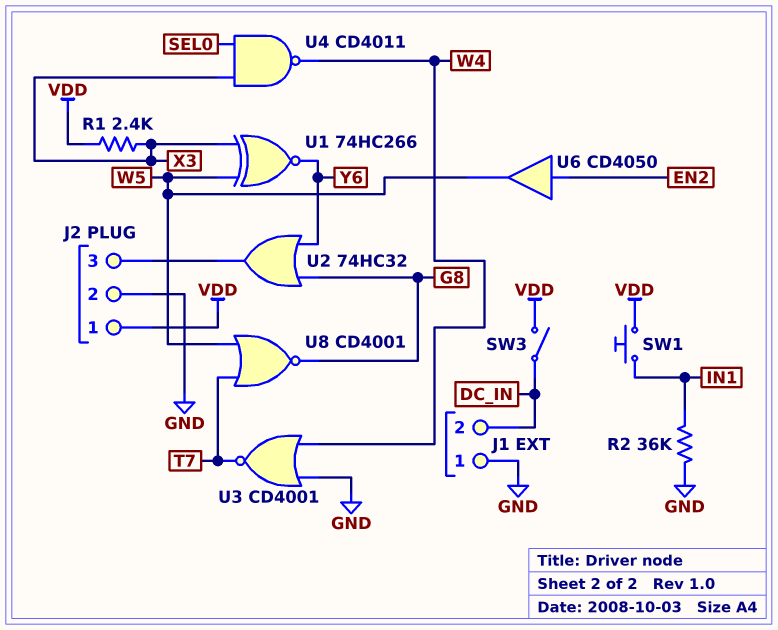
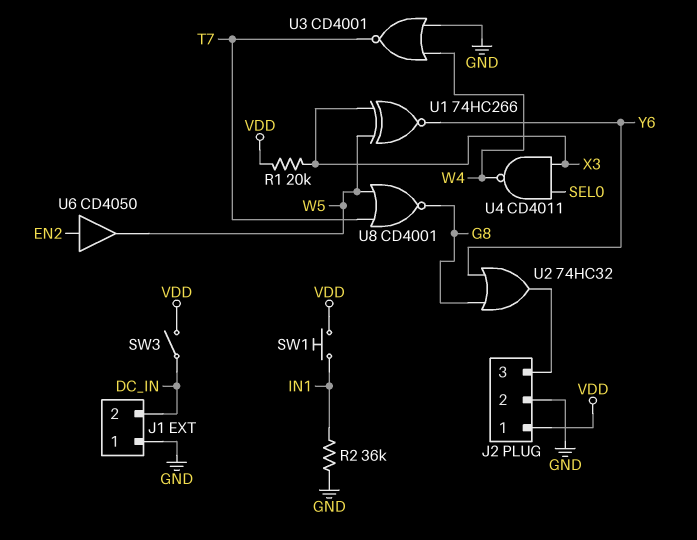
R1: 2.4k (VDD, X3) -> 20k (VDD, X3)

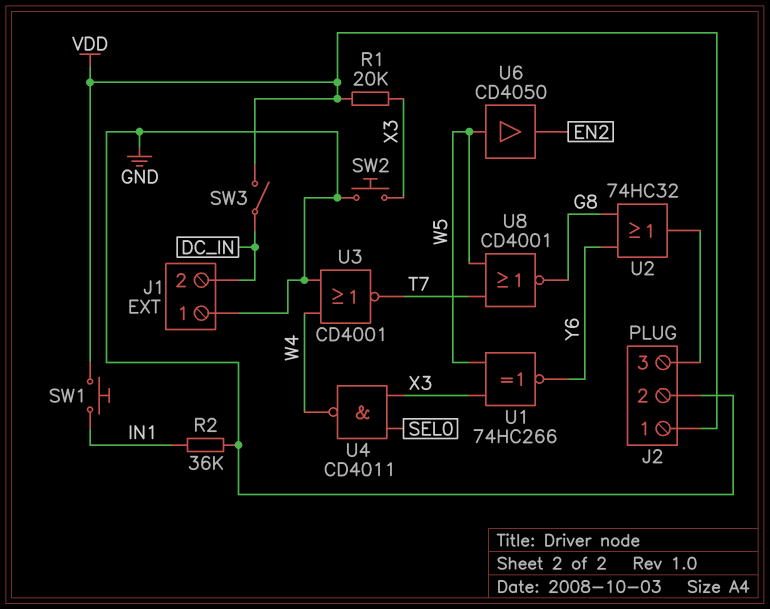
SW2: none -> button (GND, X3)
U6: buffer CD4050 (in EN2, out W5) -> buffer CD4050 (in W5, out EN2)

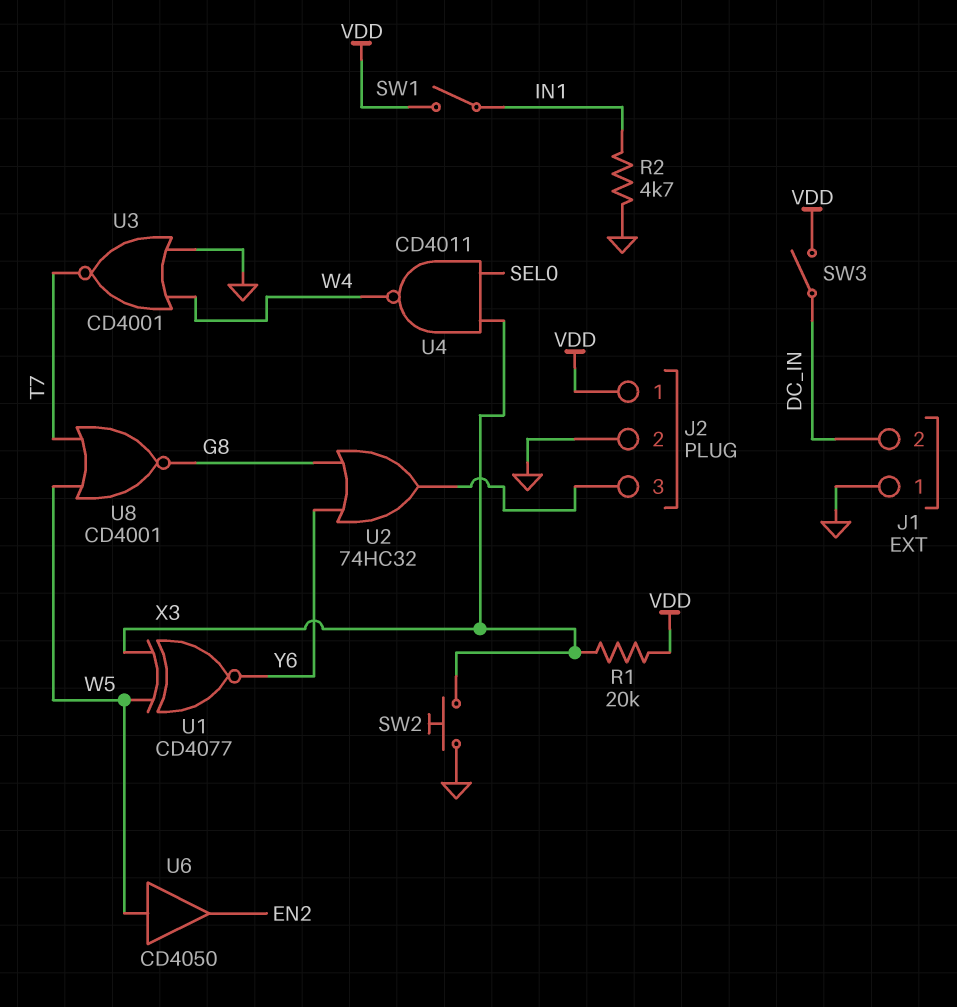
R2: 36k (GND, IN1) -> 4.7k (GND, IN1)
SW1: button (IN1, VDD) -> switch (IN1, VDD)
U1: XNOR 74HC266 (in W5, in X3, out Y6) -> XNOR CD4077 (in W5, in X3, out Y6)

